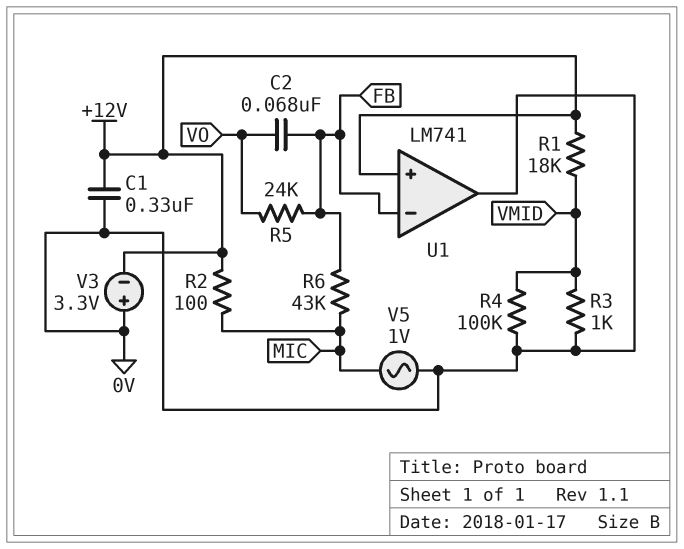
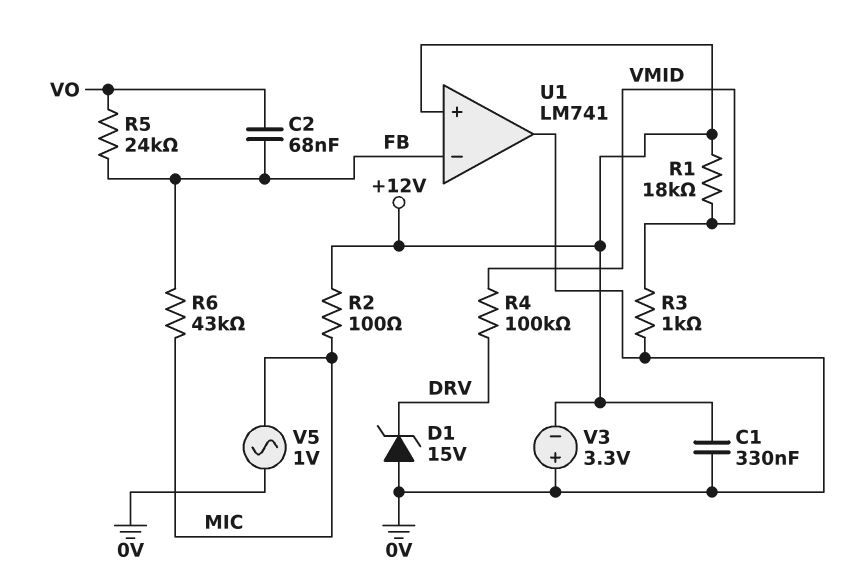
D1: none -> zener 15V (A 0V, K DRV)
R4: 100k (0V, VMID) -> 100k (DRV, VMID)

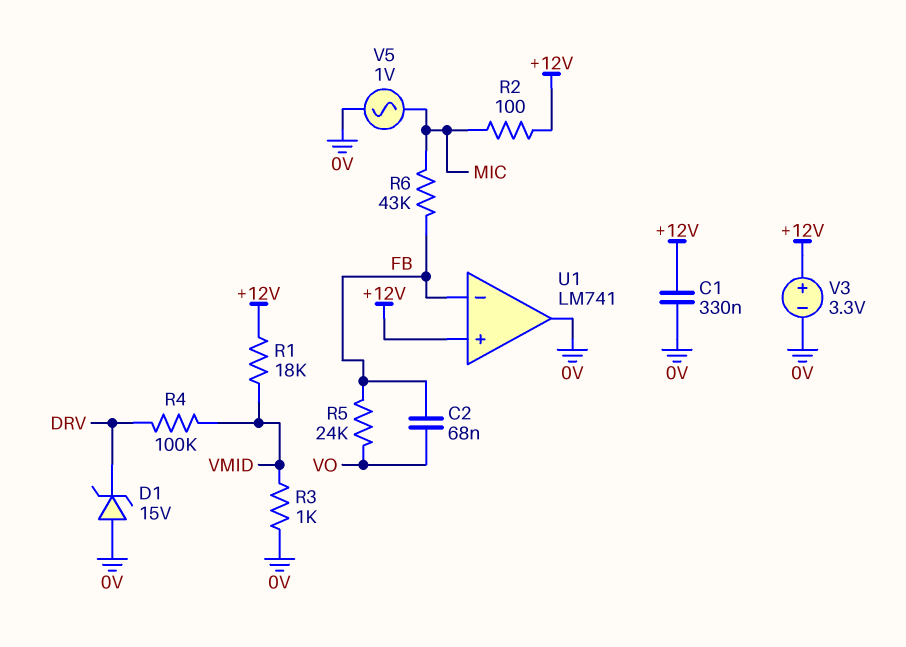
V3: 3.3V (plus 0V, minus +12V) -> 3.3V (plus +12V, minus 0V)

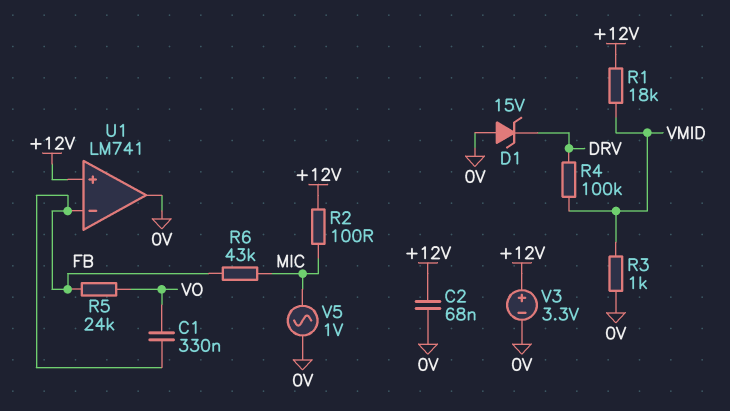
C1: 330nF (+12V, 0V) -> 330nF (FB, VO)
C2: 68nF (FB, VO) -> 68nF (+12V, 0V)

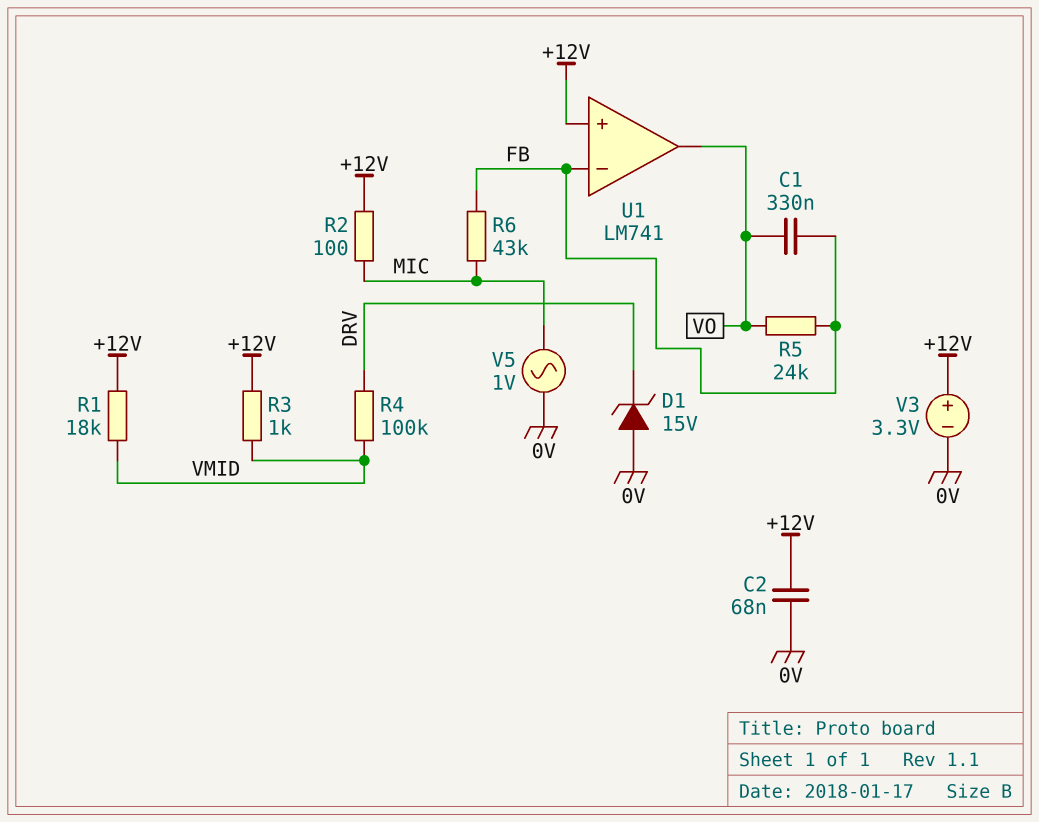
R3: 1k (0V, VMID) -> 1k (+12V, VMID)
U1 pin out: 0V -> VO

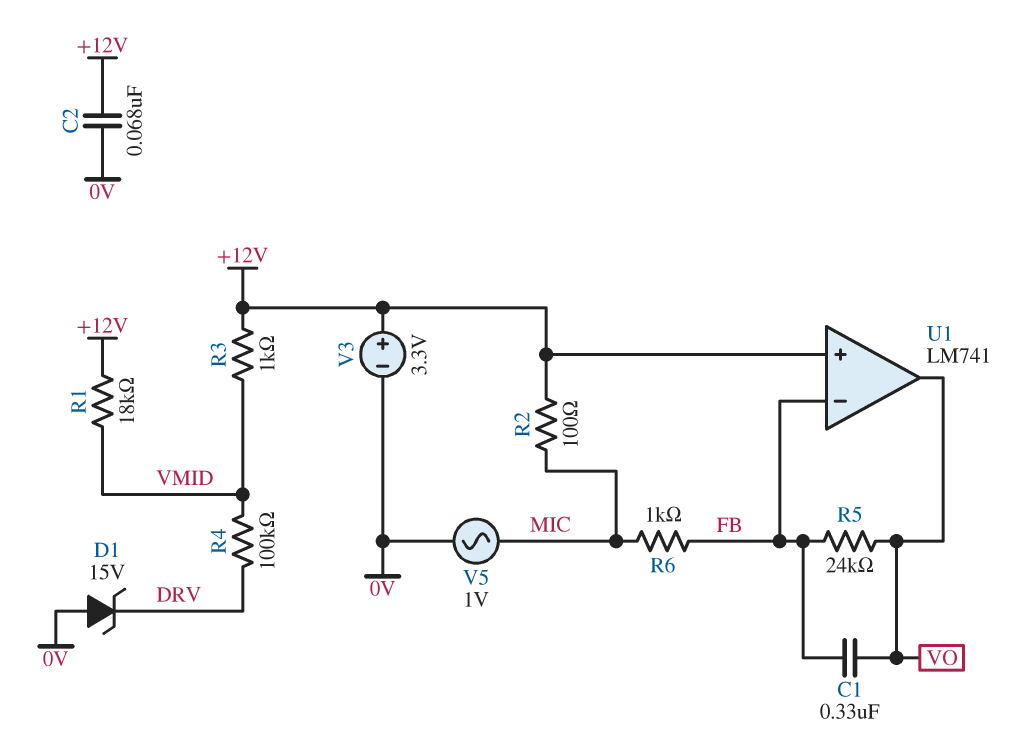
R6: 43k (FB, MIC) -> 1k (FB, MIC)

